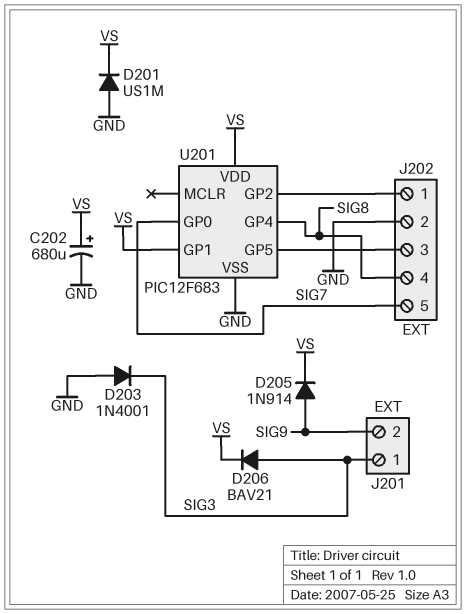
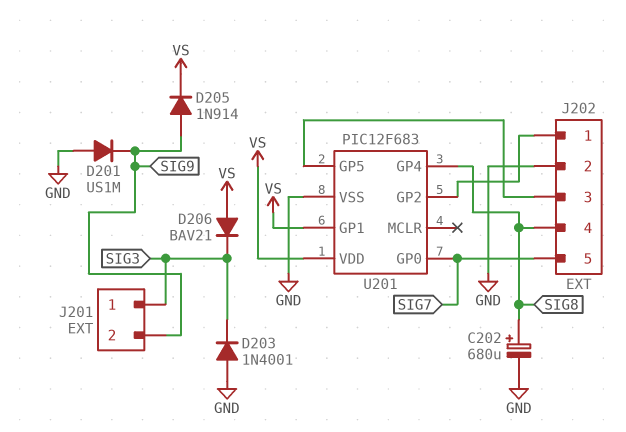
C202: 680uF (plus VS, minus GND) -> 680uF (plus SIG8, minus GND)
D201: diode US1M (A GND, K VS) -> diode US1M (A GND, K SIG9)
D206: diode BAV21 (A SIG3, K VS) -> diode BAV21 (A VS, K SIG3)

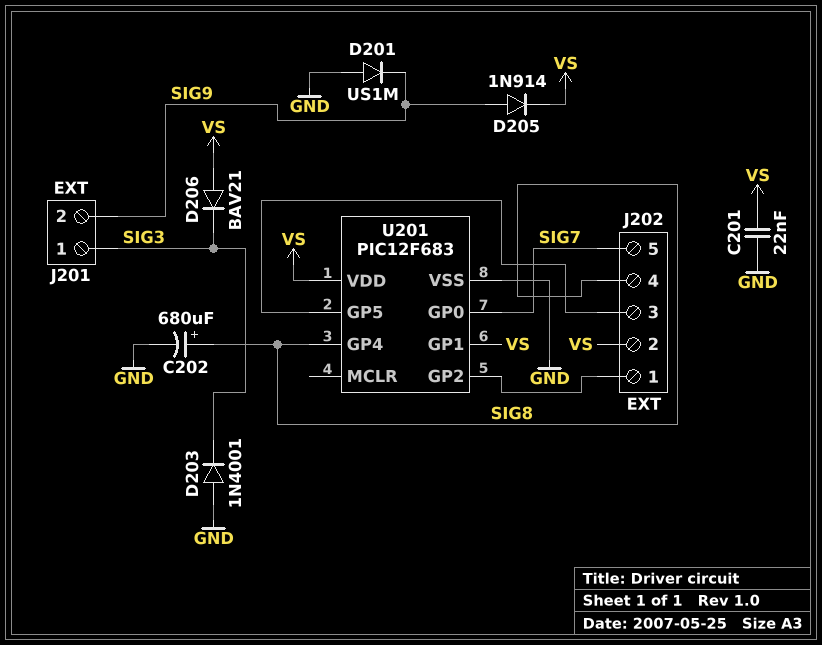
C201: none -> 22nF (GND, VS)
J202 pin 2: GND -> VS

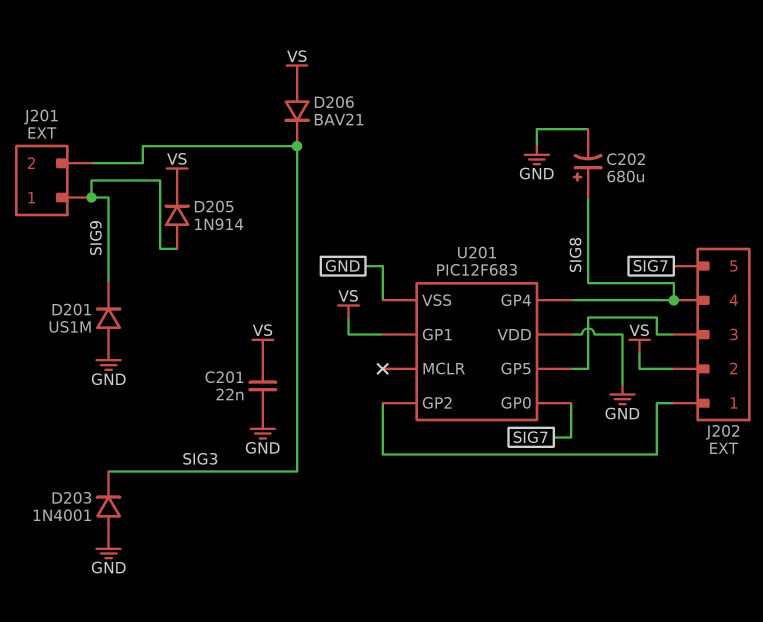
J201 pin 1: SIG3 -> SIG9
J201 pin 2: SIG9 -> SIG3
U201 pin VDD: VS -> GND

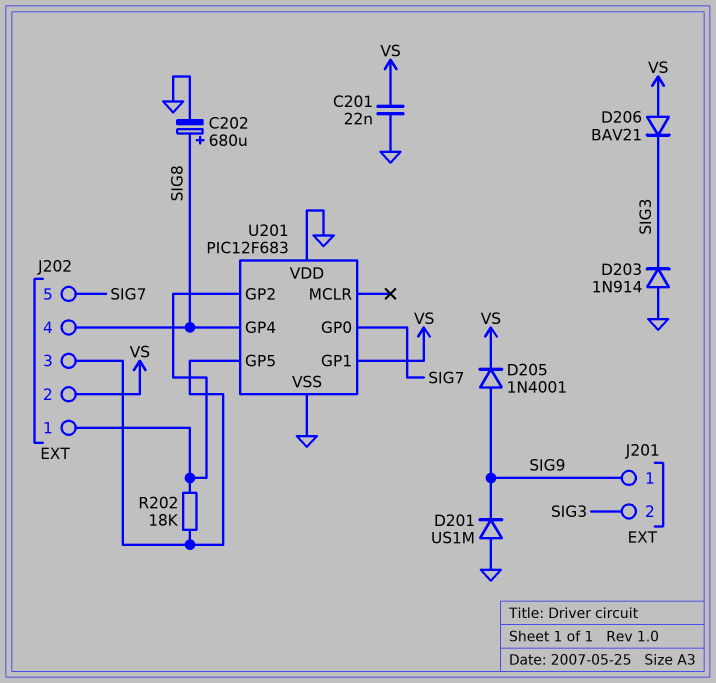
D203: diode 1N4001 (A GND, K SIG3) -> diode 1N914 (A GND, K SIG3)
D205: diode 1N914 (A SIG9, K VS) -> diode 1N4001 (A SIG9, K VS)
R202: none -> 18k (J202/1, J202/3)

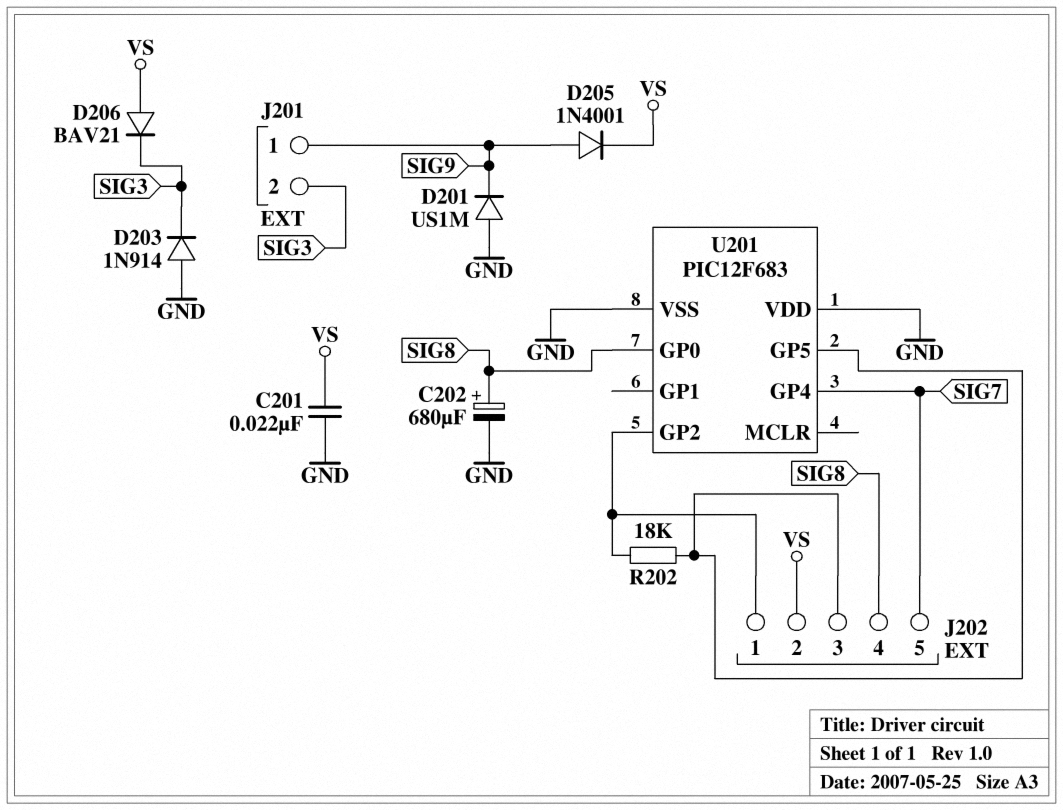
U201 pin GP0: SIG7 -> SIG8
U201 pin GP1: VS -> none
U201 pin GP4: SIG8 -> SIG7

